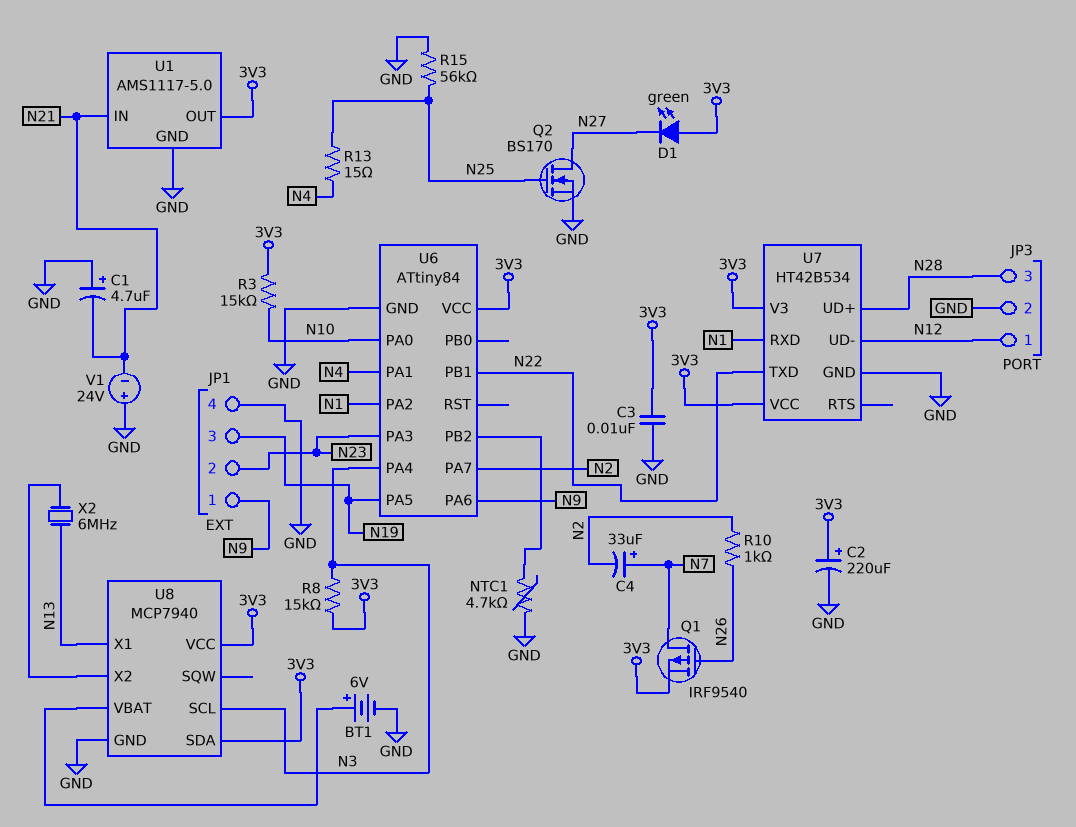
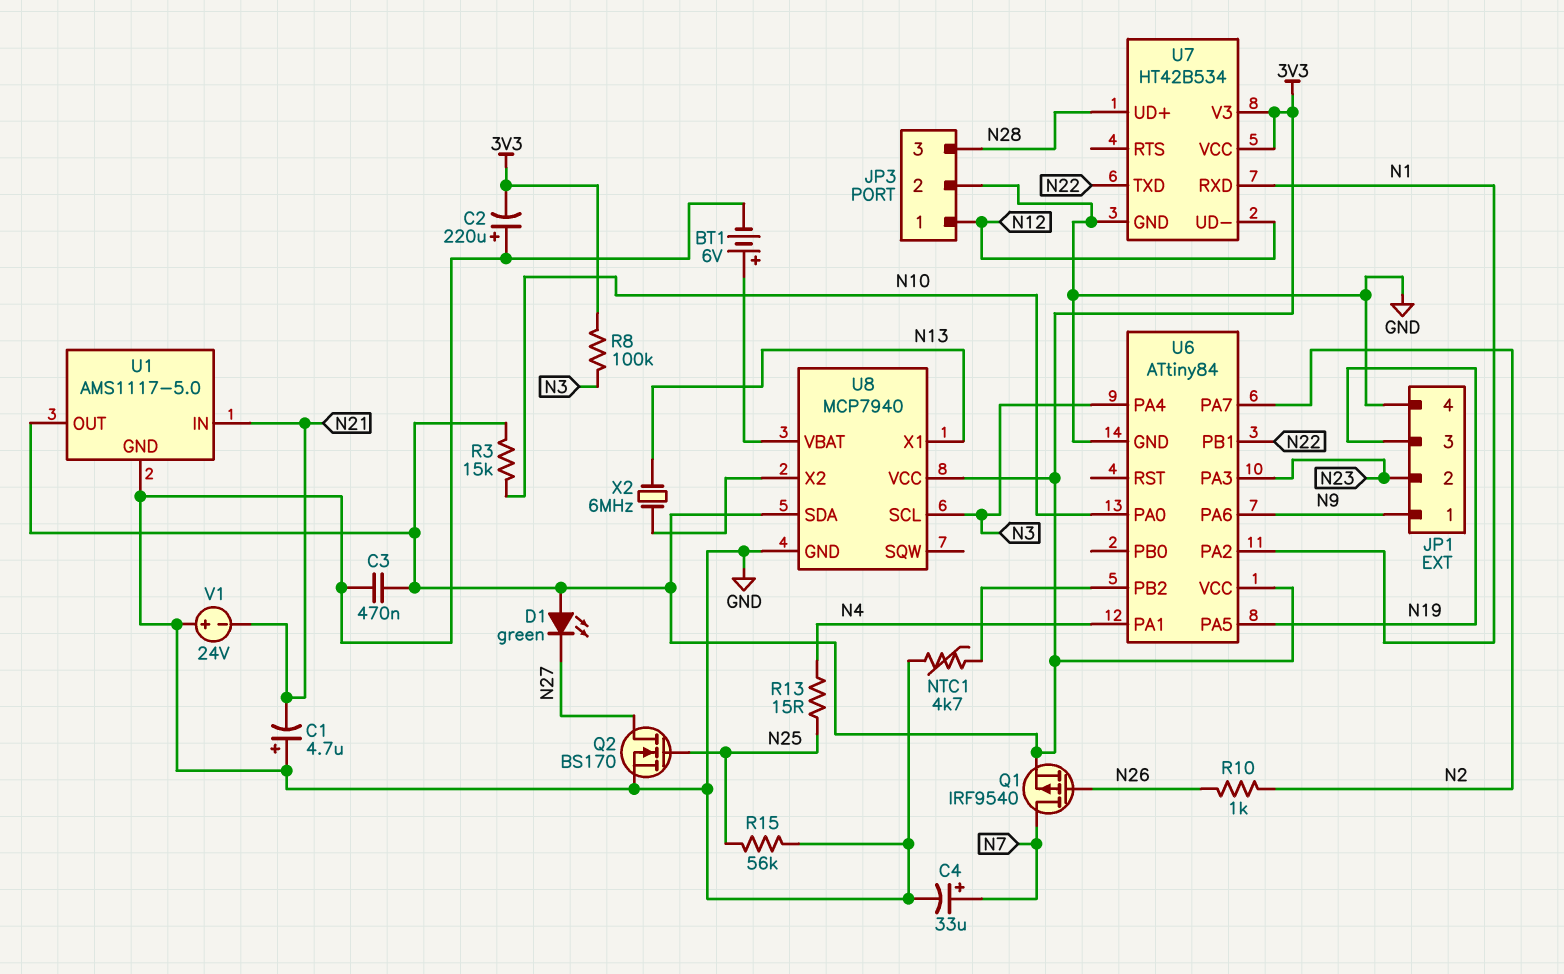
C2: 220uF (plus 3V3, minus GND) -> 220uF (plus GND, minus 3V3)
C3: 10nF (3V3, GND) -> 470nF (3V3, GND)
C4: 33uF (plus N7, minus N2) -> 33uF (plus N7, minus GND)
R8: 15k (3V3, N3) -> 100k (3V3, N3)

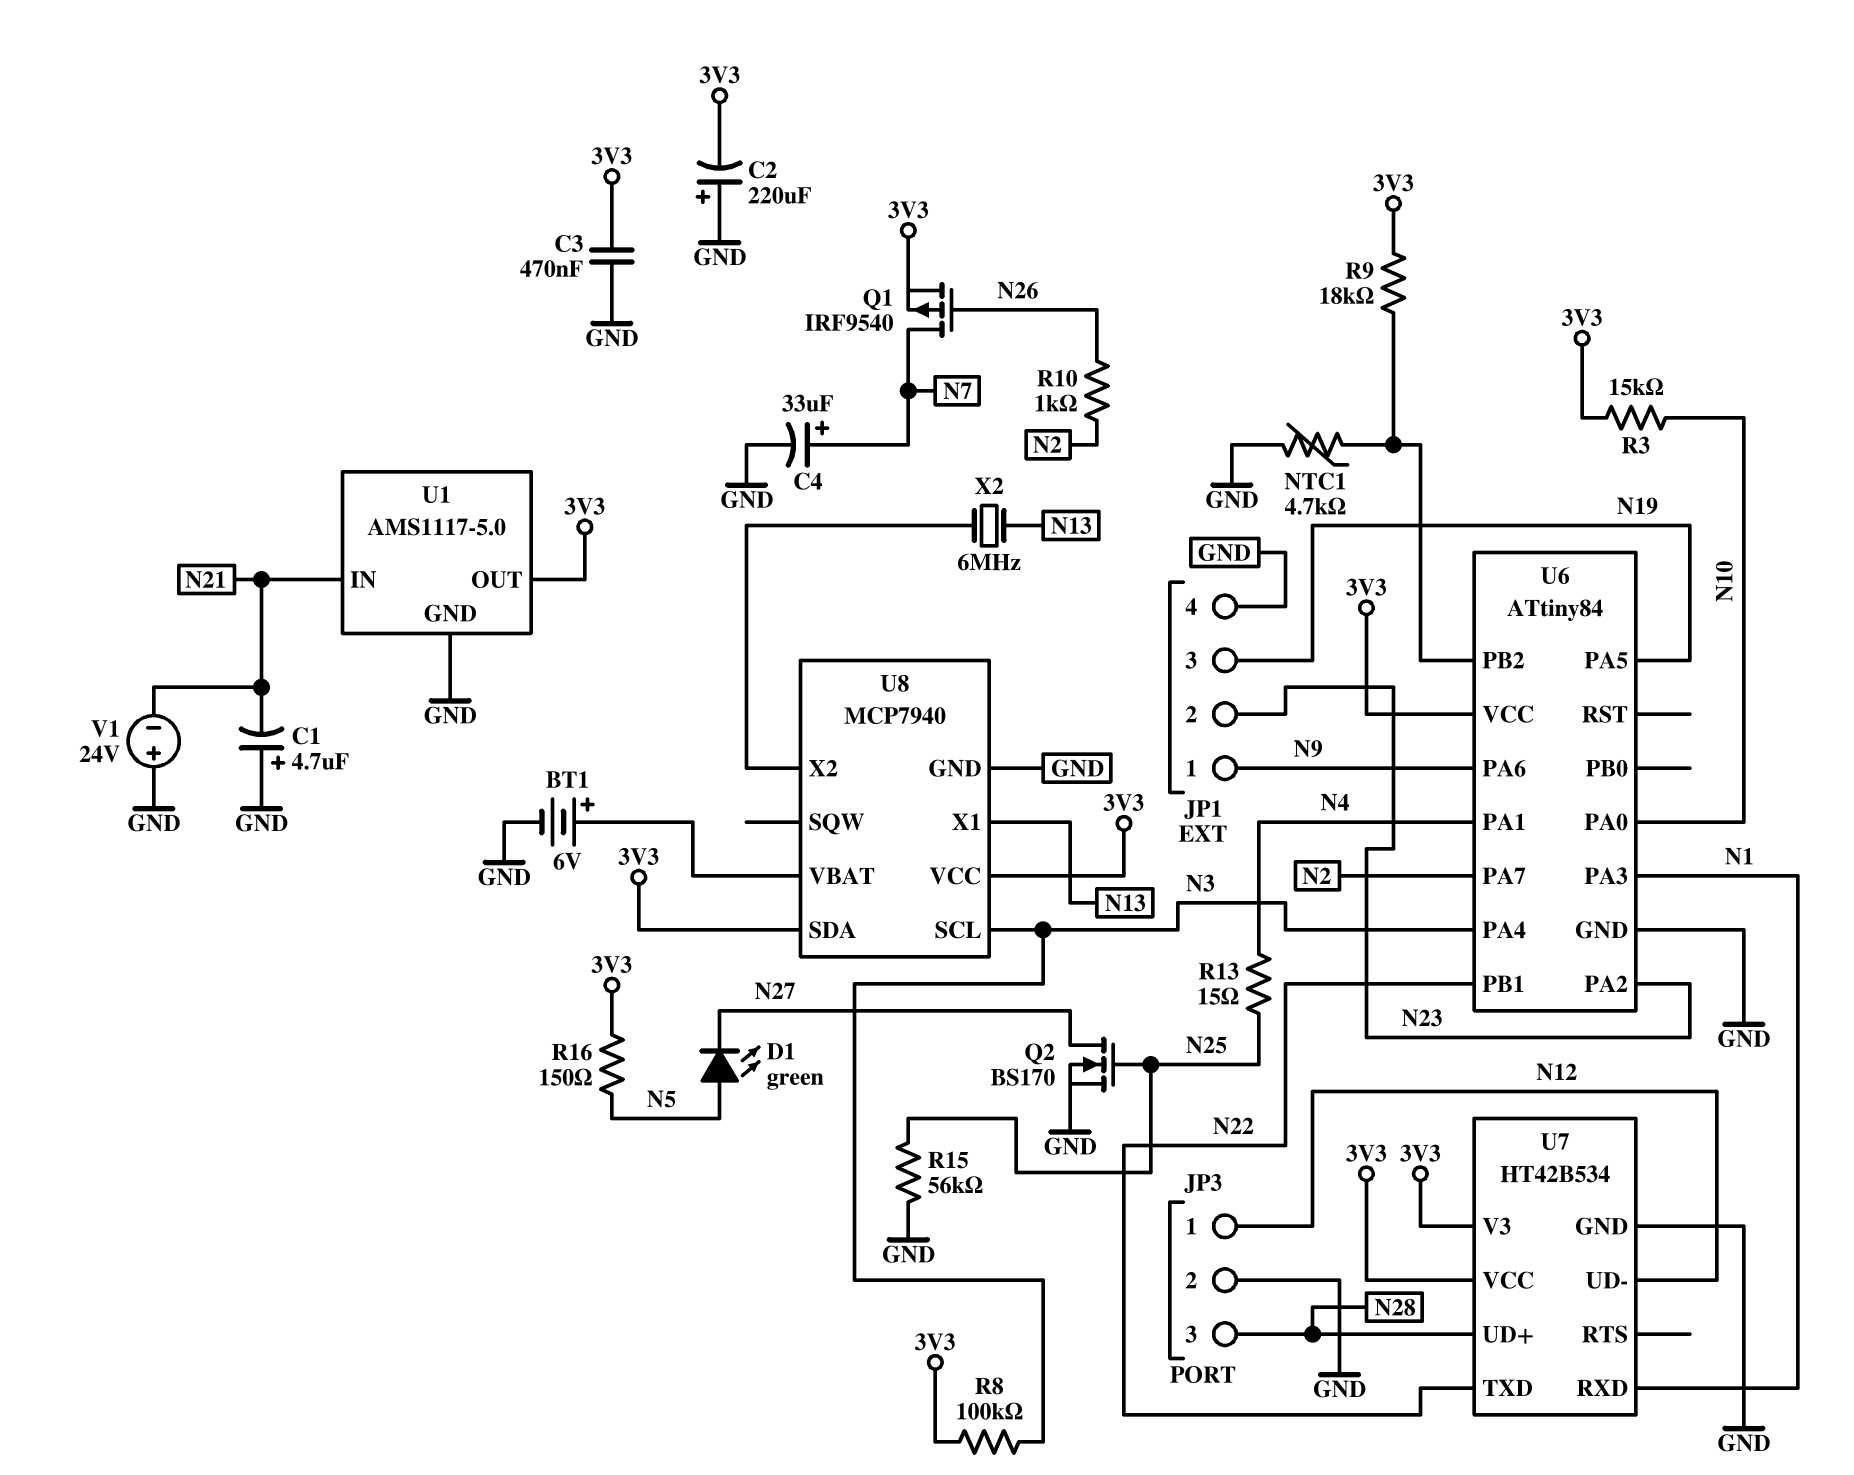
D1: LED green (A 3V3, K N27) -> LED green (A N5, K N27)
R9: none -> 18k (3V3, U6/PB2)
R16: none -> 150 (3V3, N5)
U6 pin PA2: N1 -> N23
U6 pin PA3: N23 -> N1

